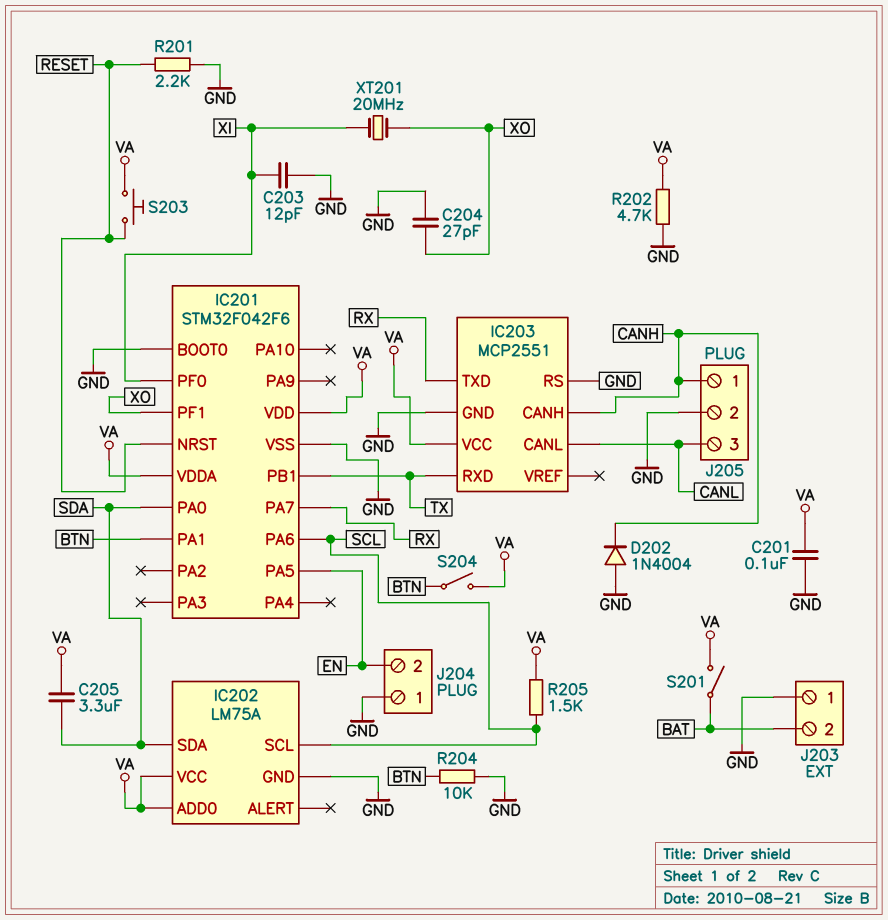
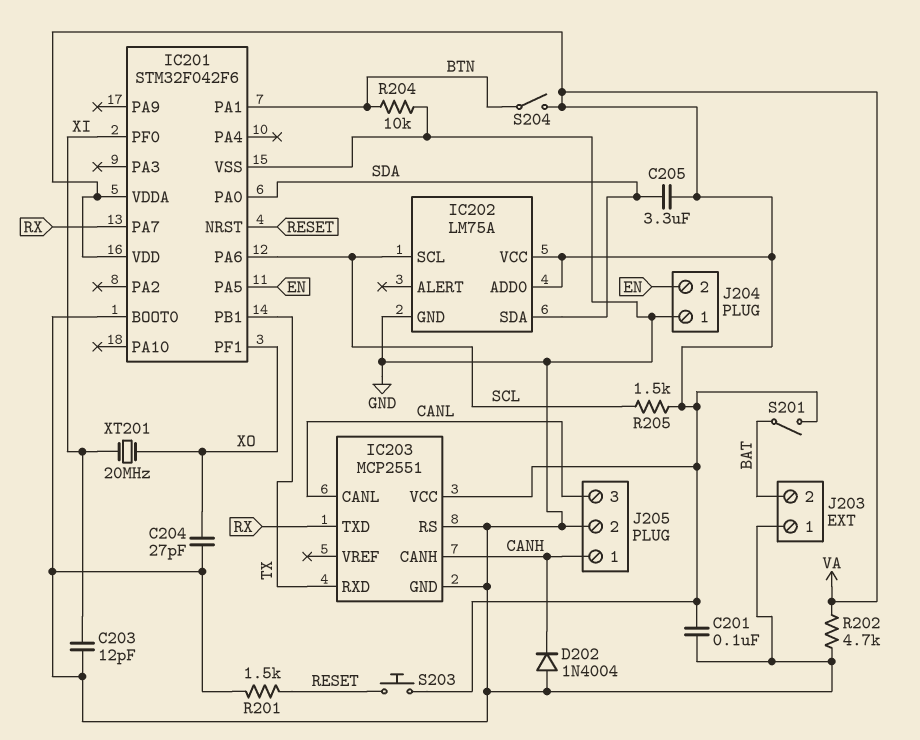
R201: 2.2k (GND, RESET) -> 1.5k (GND, RESET)

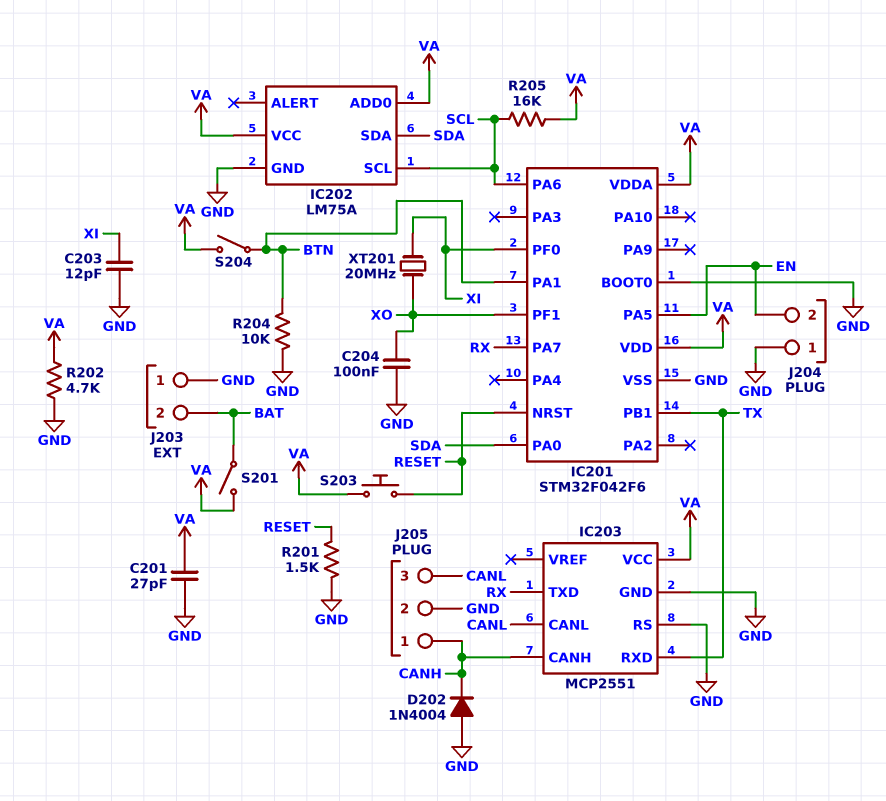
C201: 100nF (GND, VA) -> 27pF (GND, VA)
C204: 27pF (GND, XO) -> 100nF (GND, XO)
C205: 3.3uF (SDA, VA) -> none
R205: 1.5k (SCL, VA) -> 16k (SCL, VA)

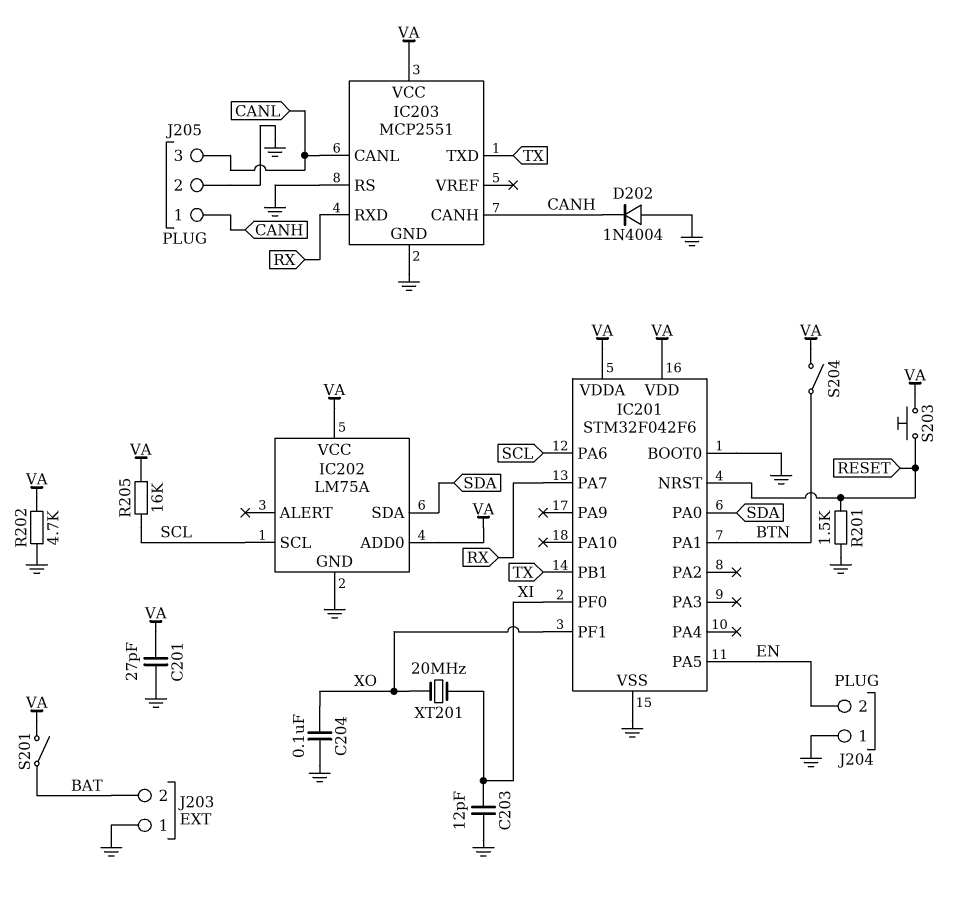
IC203 pin RXD: TX -> RX
IC203 pin TXD: RX -> TX
R204: 10k (BTN, GND) -> none

